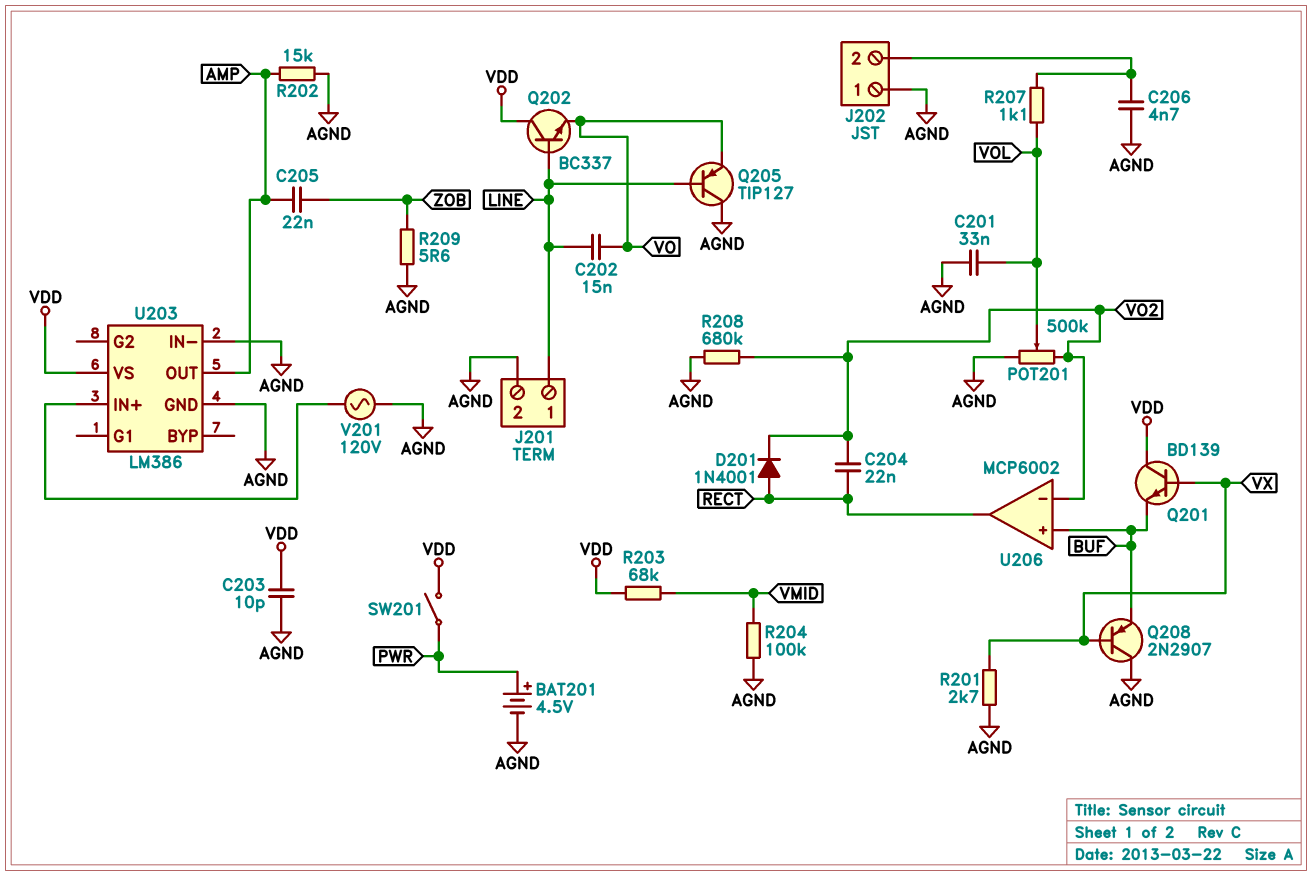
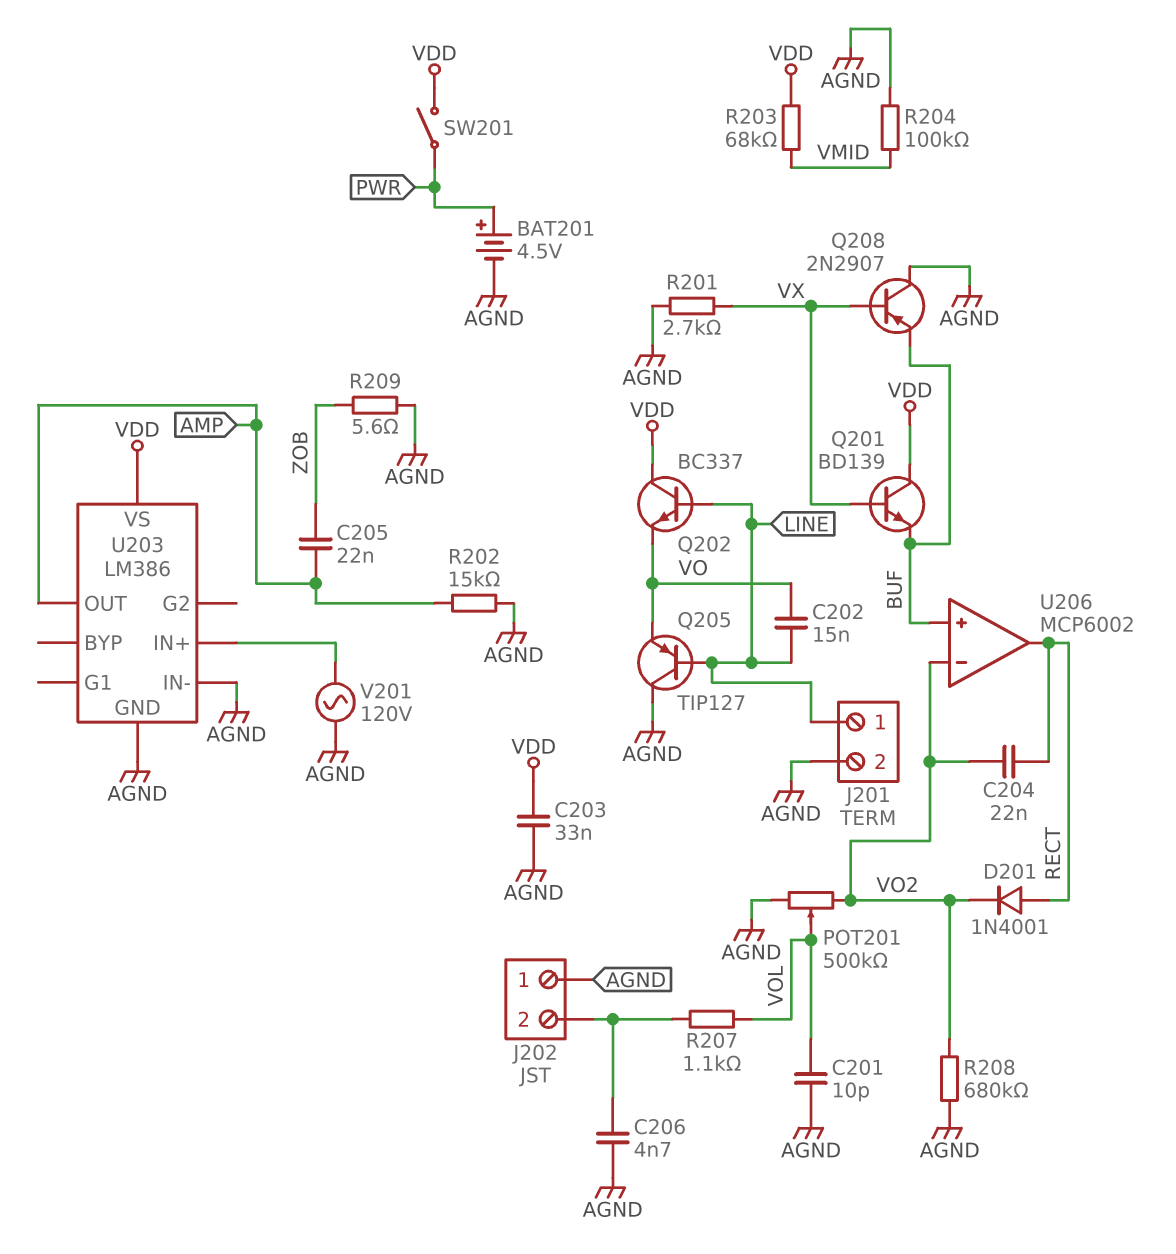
C201: 33nF (AGND, VOL) -> 10pF (AGND, VOL)
C203: 10pF (AGND, VDD) -> 33nF (AGND, VDD)

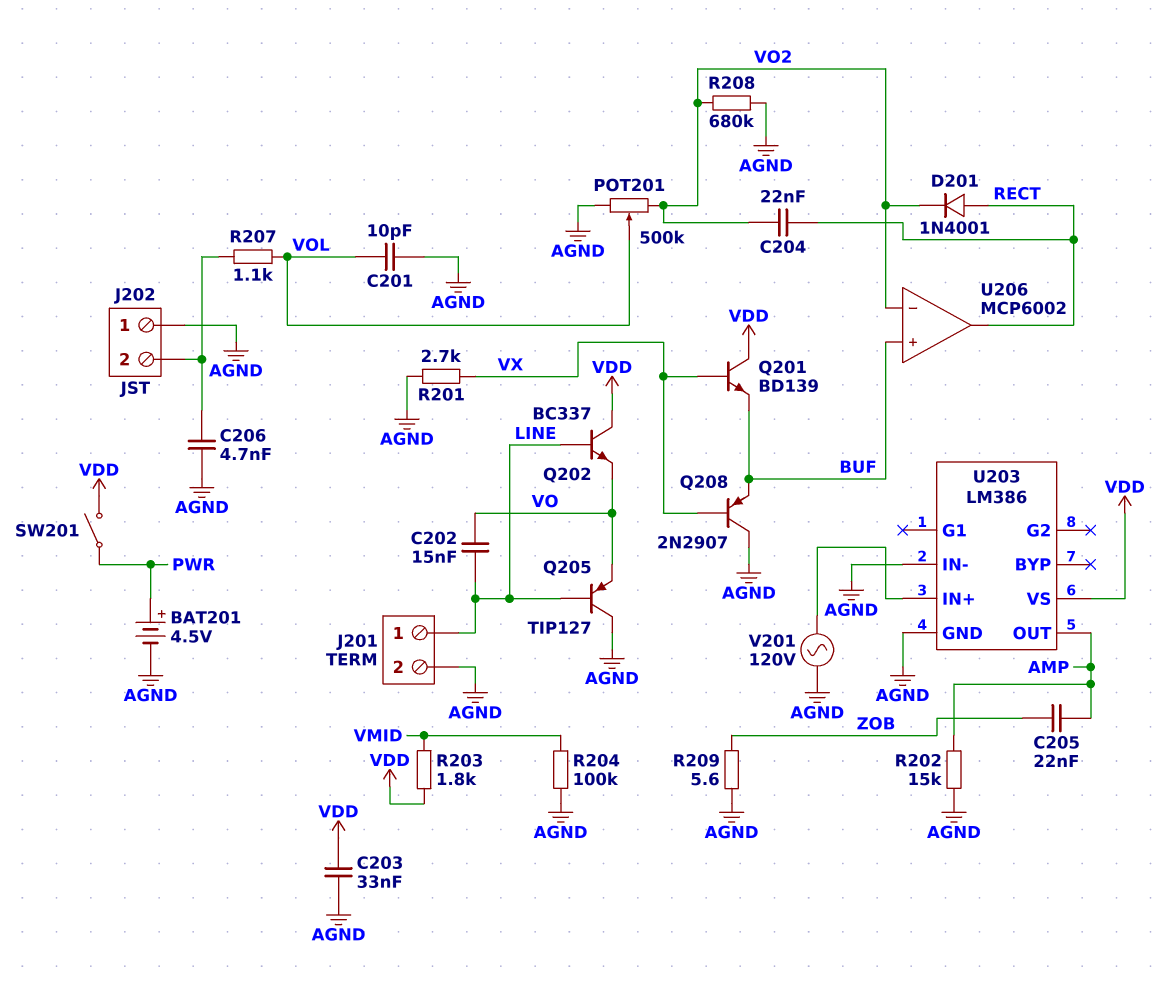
R203: 68k (VDD, VMID) -> 1.8k (VDD, VMID)

